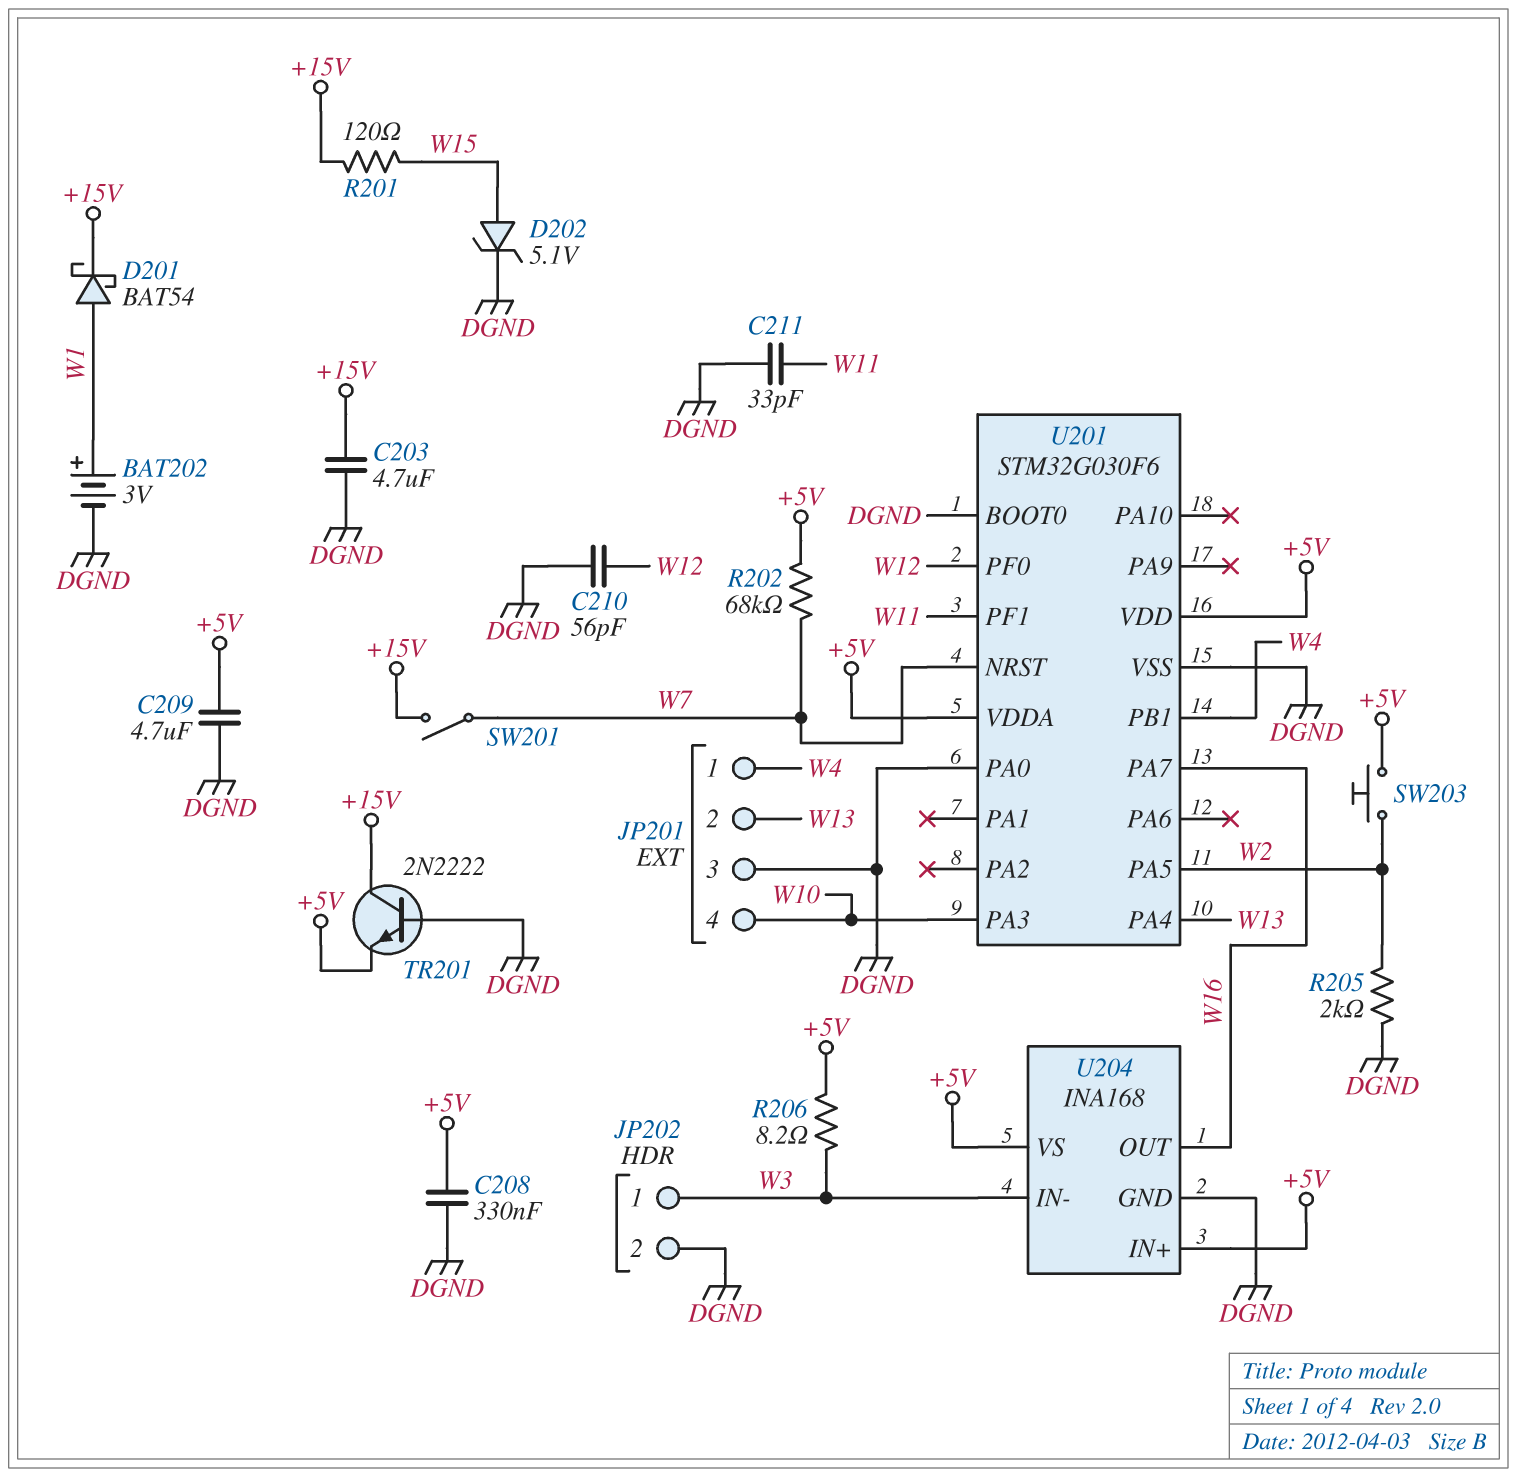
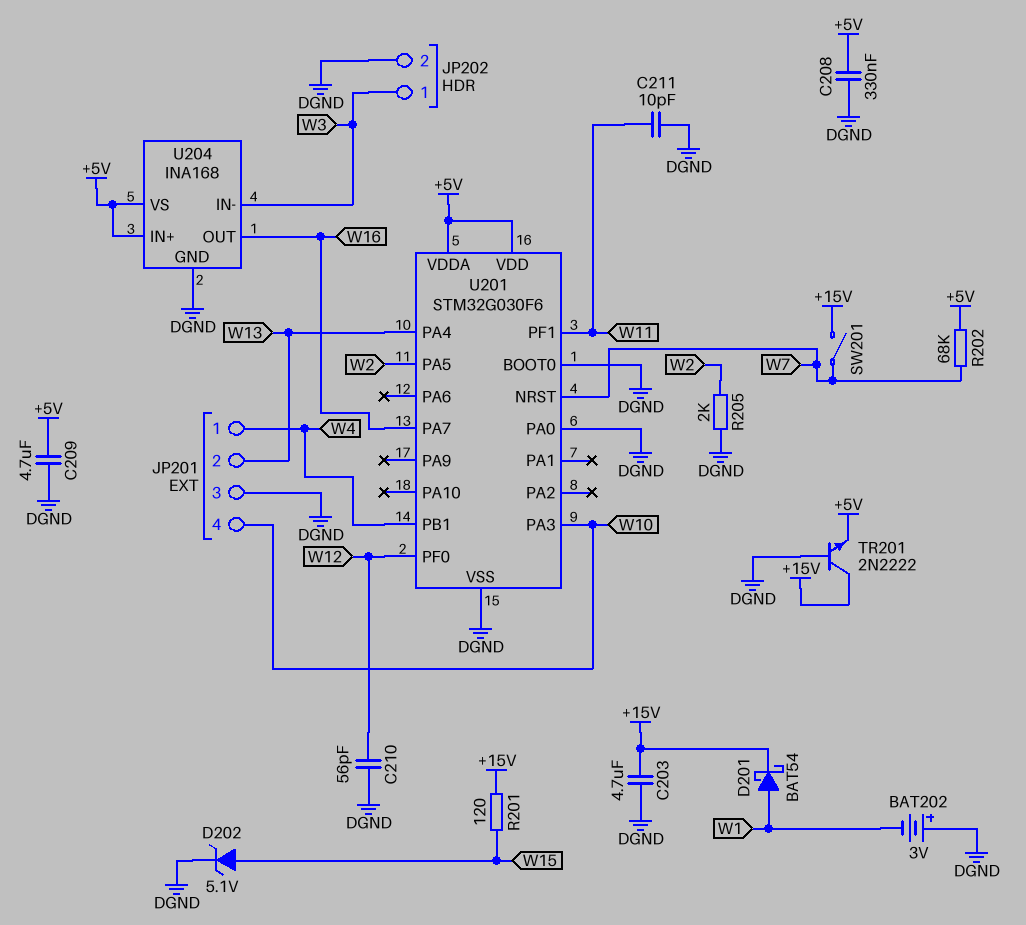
BAT202: 3V (plus W1, minus DGND) -> 3V (plus DGND, minus W1)
C211: 33pF (DGND, W11) -> 10pF (DGND, W11)
R206: 8.2 (+5V, W3) -> none
SW203: button (+5V, W2) -> none

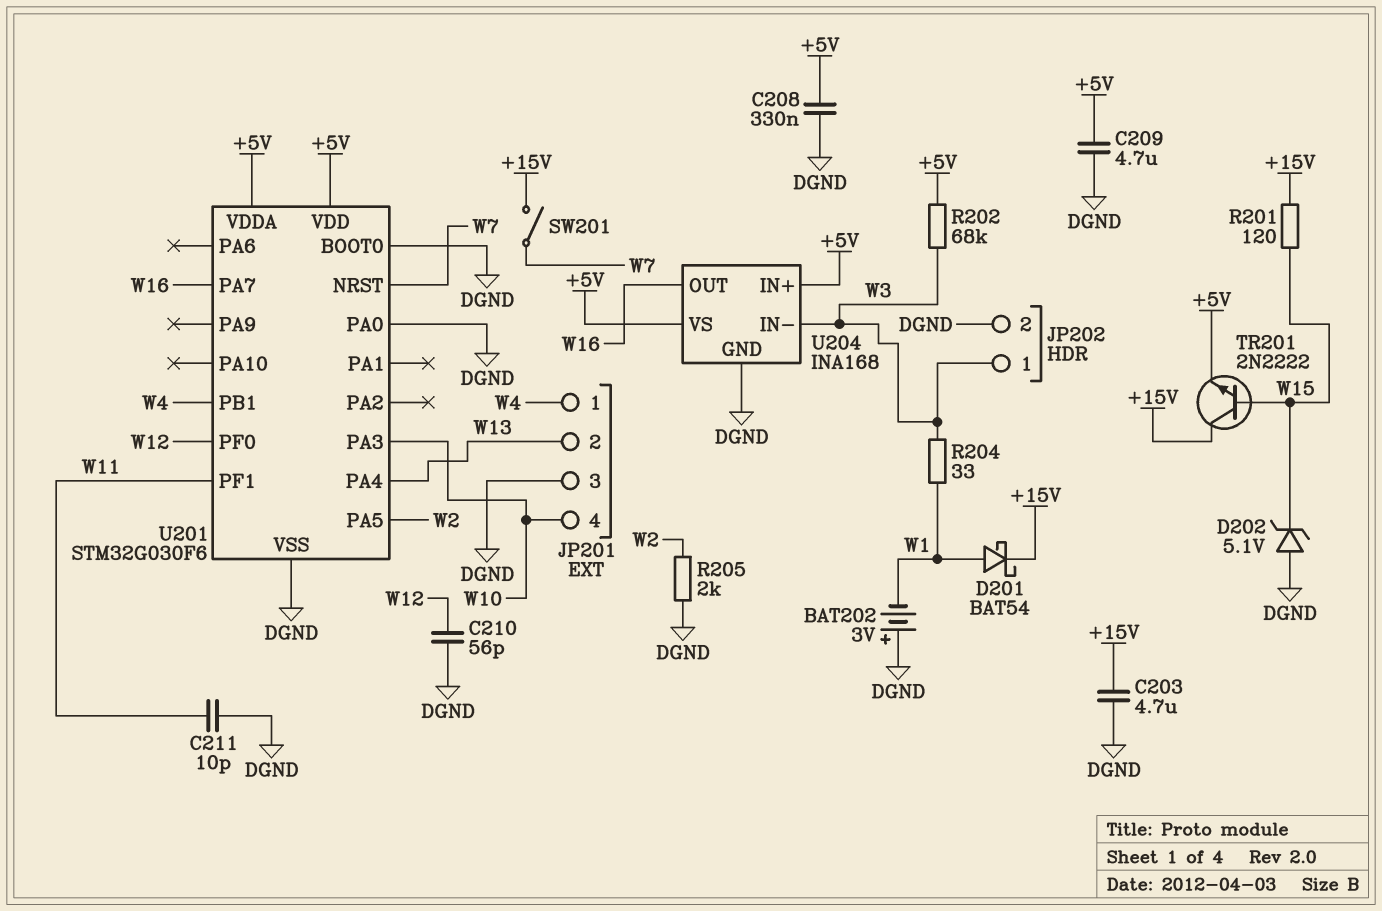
D202: zener 5.1V (A W15, K DGND) -> zener 5.1V (A DGND, K W15)
R202: 68k (+5V, W7) -> 68k (+5V, W3)
R204: none -> 33 (W1, W3)
TR201: NPN 2N2222 (B DGND, C +15V, E +5V) -> NPN 2N2222 (B W15, C +15V, E +5V)

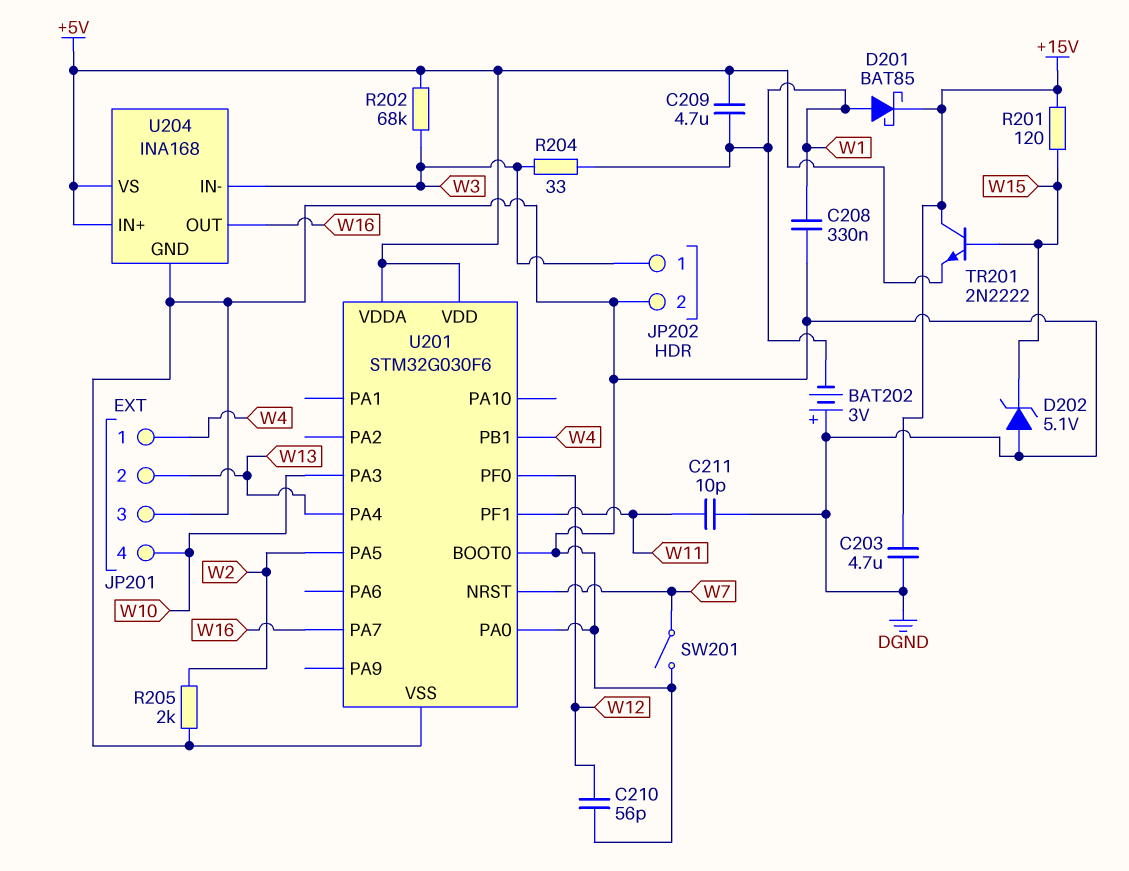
C208: 330nF (+5V, DGND) -> 330nF (DGND, W1)
C209: 4.7uF (+5V, DGND) -> 4.7uF (+5V, W1)
D201: schottky BAT54 (A W1, K +15V) -> schottky BAT85 (A W1, K +15V)
SW201: switch (+15V, W7) -> switch (DGND, W7)

